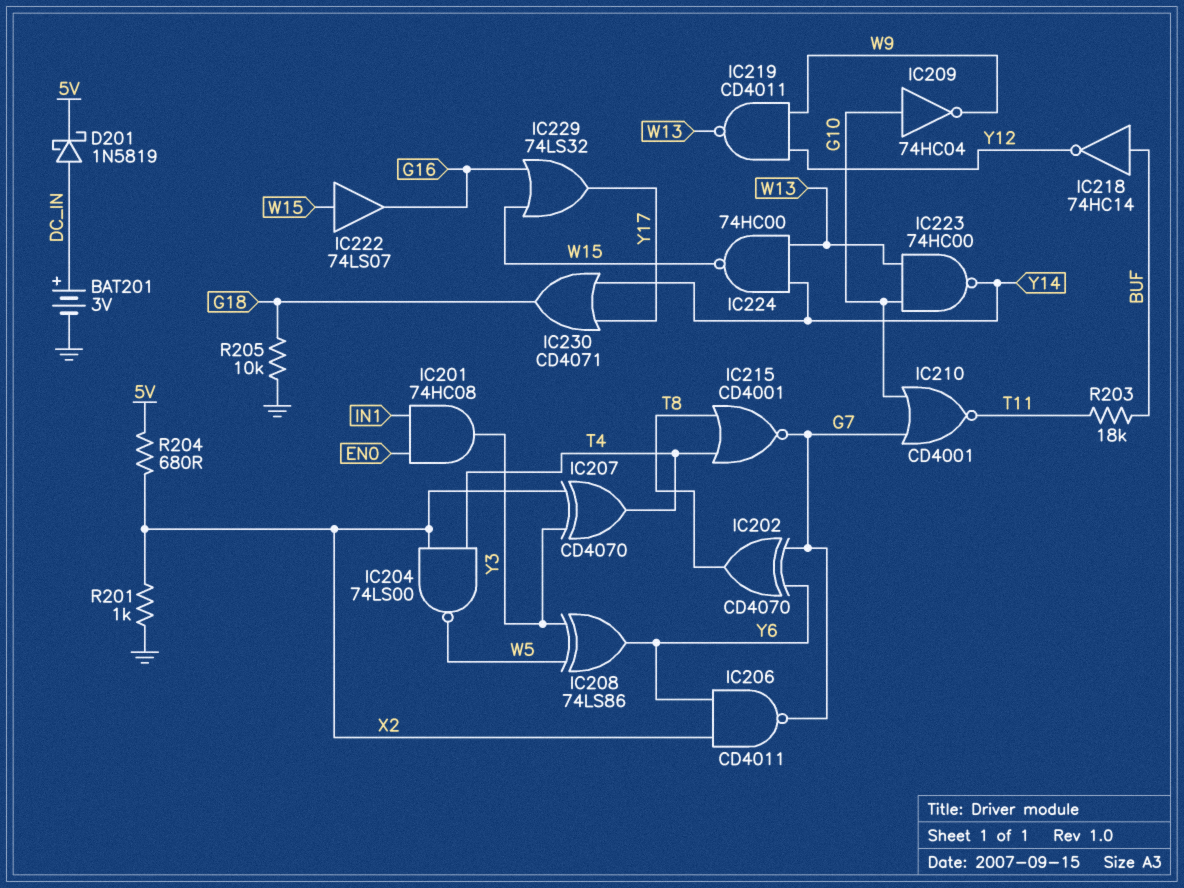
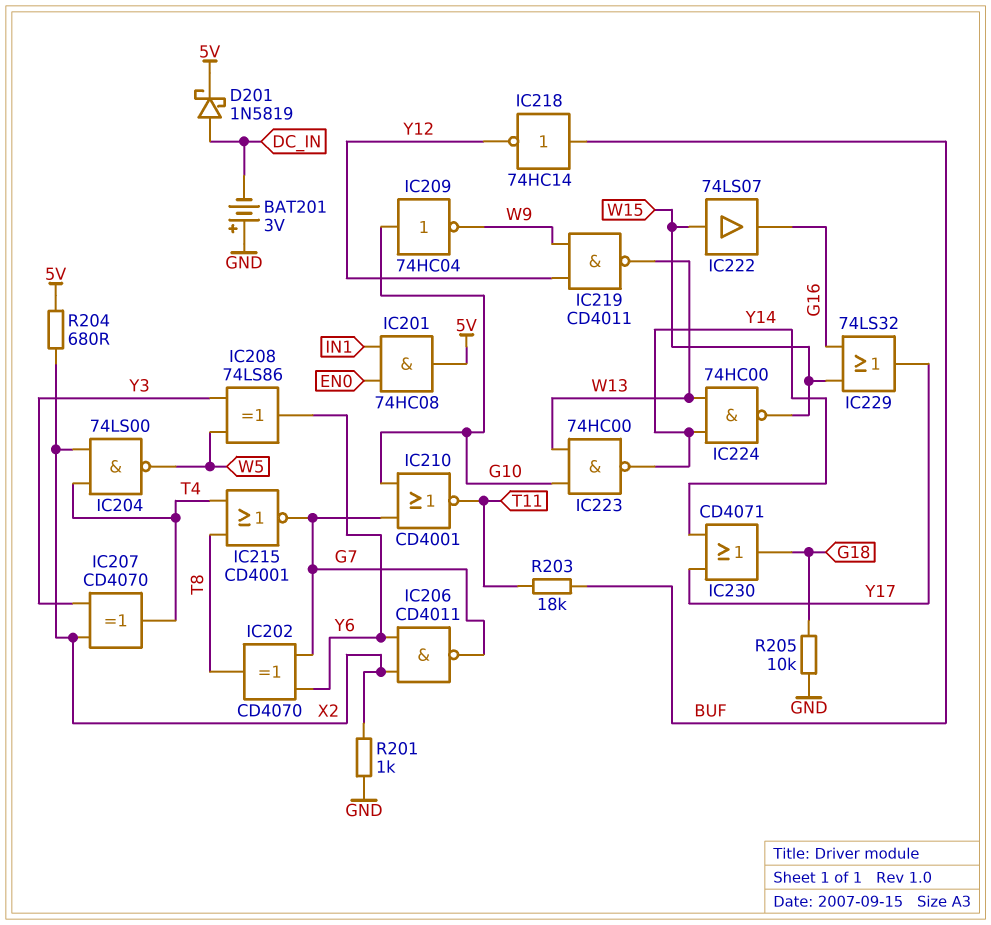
BAT201: 3V (plus DC_IN, minus GND) -> 3V (plus GND, minus DC_IN)
IC201: AND 74HC08 (in EN0, in IN1, out Y3) -> AND 74HC08 (in EN0, in IN1, out 5V)

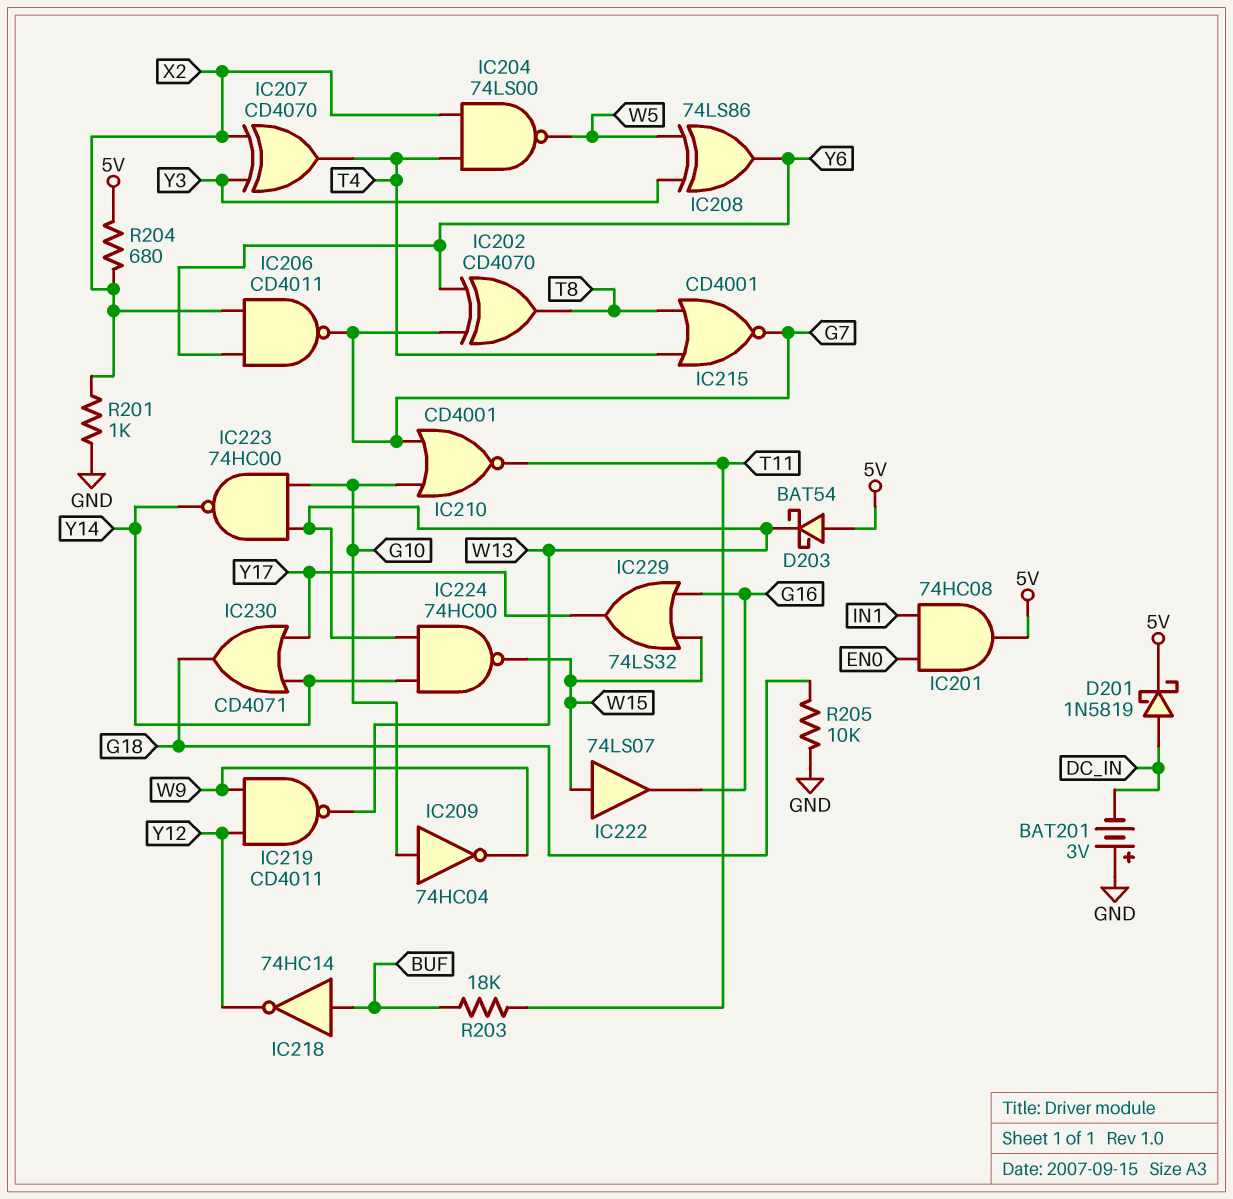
D203: none -> schottky BAT54 (A 5V, K W13)

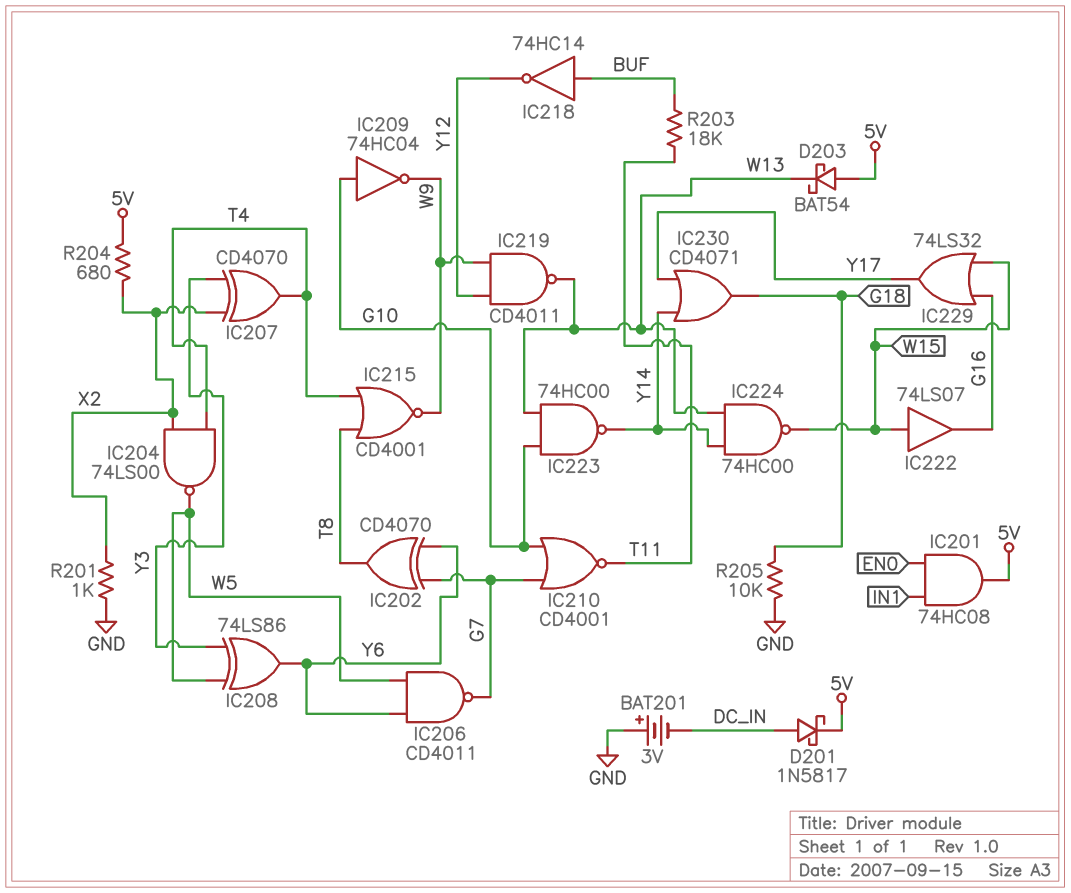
D201: schottky 1N5819 (A DC_IN, K 5V) -> schottky 1N5817 (A DC_IN, K 5V)
IC206: NAND CD4011 (in X2, in Y6, out G7) -> NAND CD4011 (in W5, in Y6, out G7)
IC215: NOR CD4001 (in T4, in T8, out G7) -> NOR CD4001 (in T4, in T8, out W9)

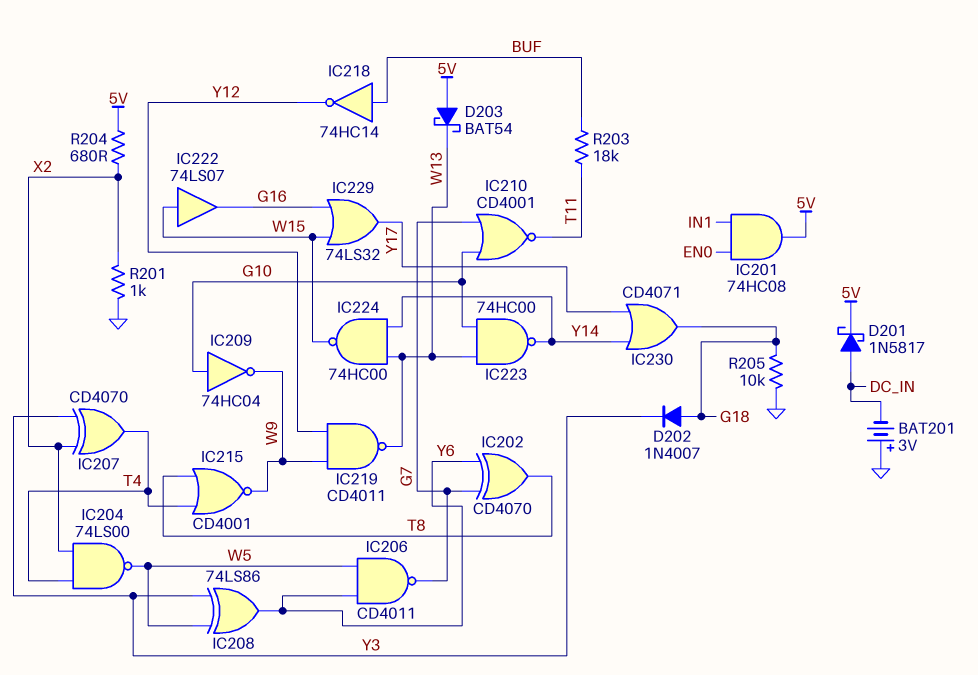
D202: none -> diode 1N4007 (A G18, K Y3)

